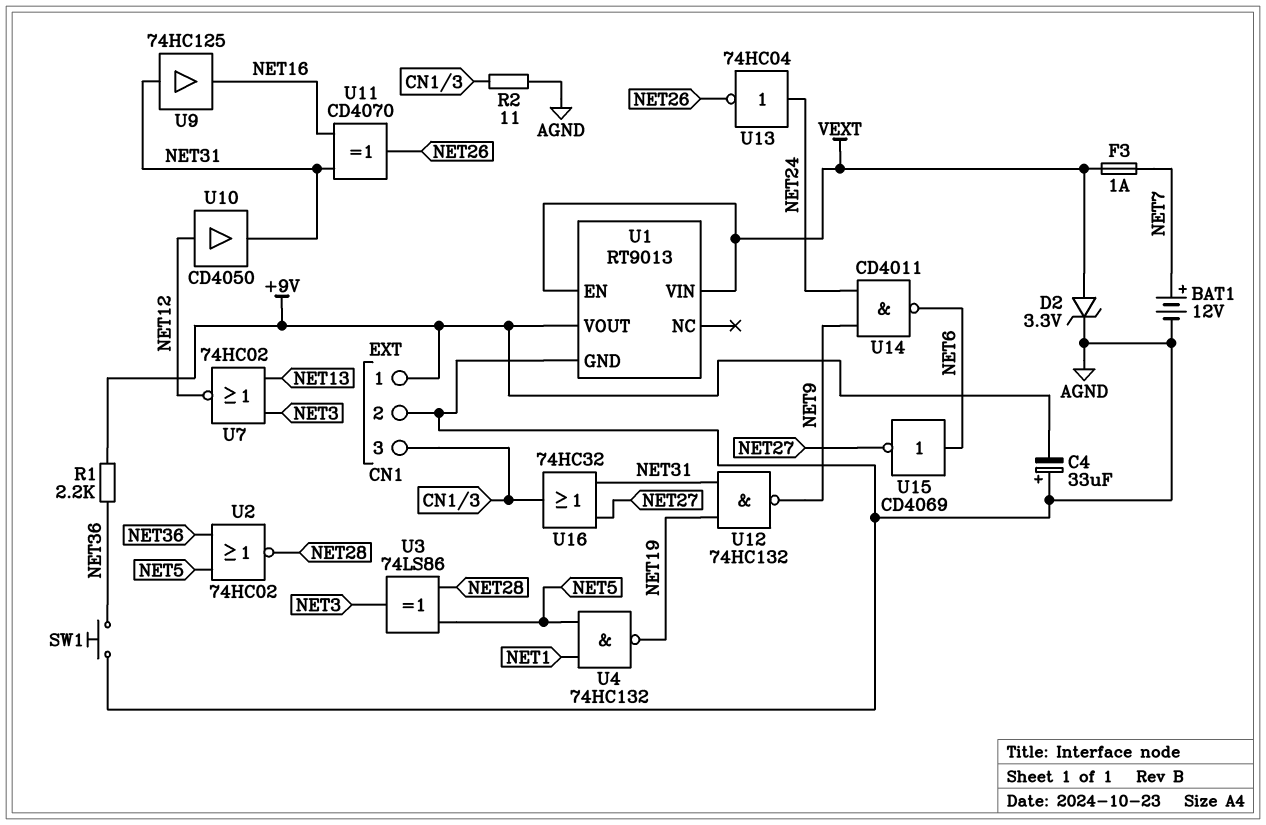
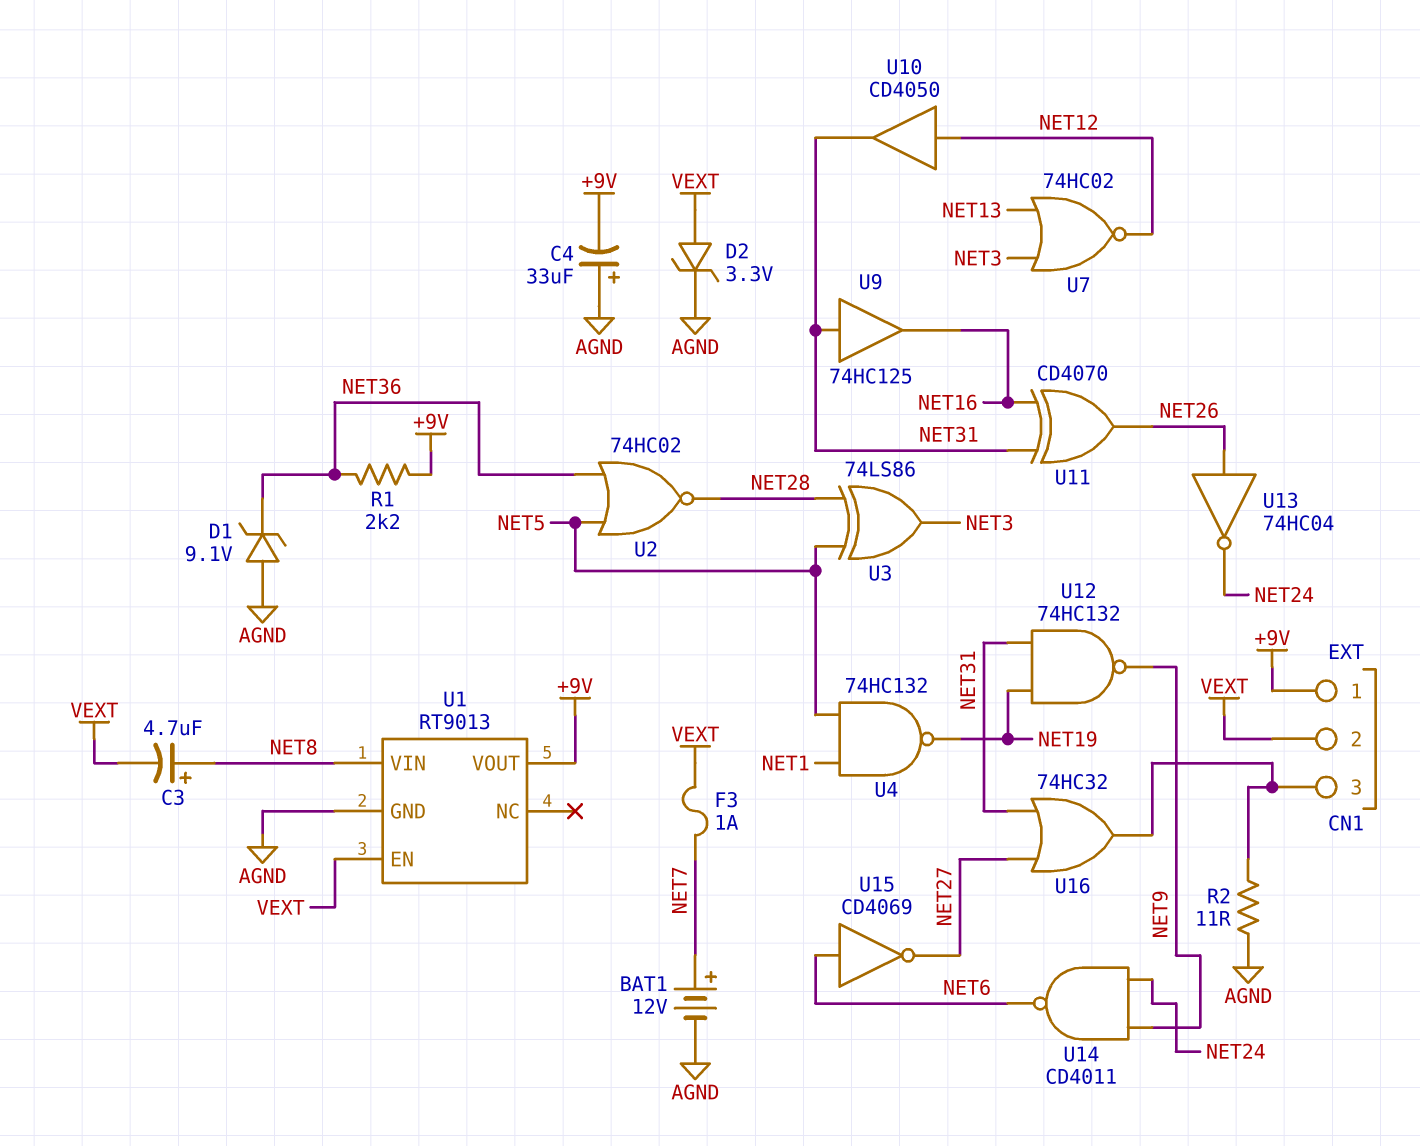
C3: none -> 4.7uF (plus NET8, minus VEXT)
CN1 pin 2: AGND -> VEXT
D1: none -> zener 9.1V (A AGND, K NET36)
SW1: button (AGND, NET36) -> none
U1 pin VIN: VEXT -> NET8
U13: NOT 74HC04 (in NET24, out NET26) -> NOT 74HC04 (in NET26, out NET24)

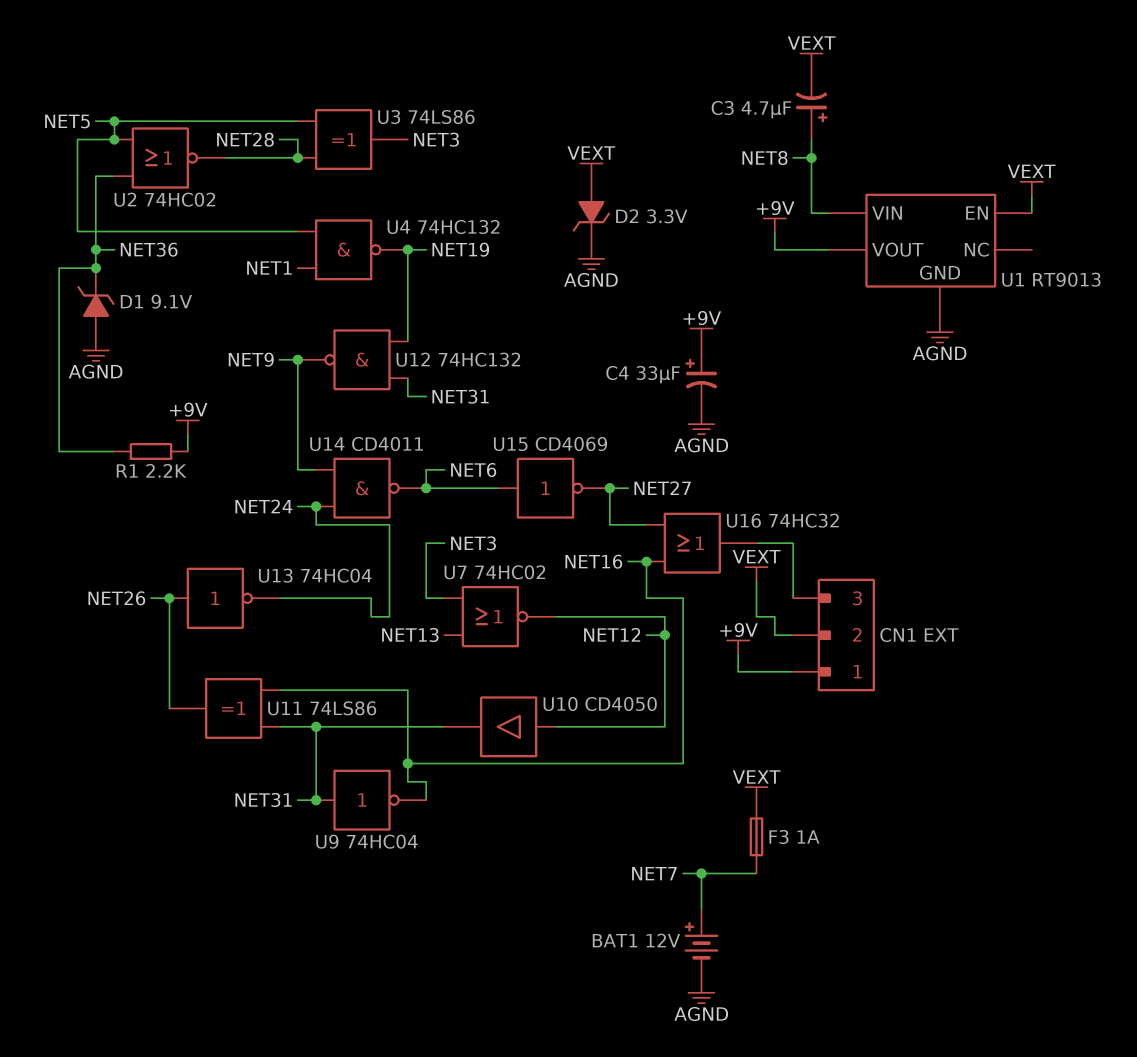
C4: 33uF (plus AGND, minus +9V) -> 33uF (plus +9V, minus AGND)
R2: 11 (AGND, CN1/3) -> none
U9: buffer 74HC125 (in NET31, out NET16) -> NOT 74HC04 (in NET31, out NET16)
U11: XOR CD4070 (in NET16, in NET31, out NET26) -> XOR 74LS86 (in NET16, in NET31, out NET26)
U16: OR 74HC32 (in NET27, in NET31, out CN1/3) -> OR 74HC32 (in NET16, in NET27, out CN1/3)

